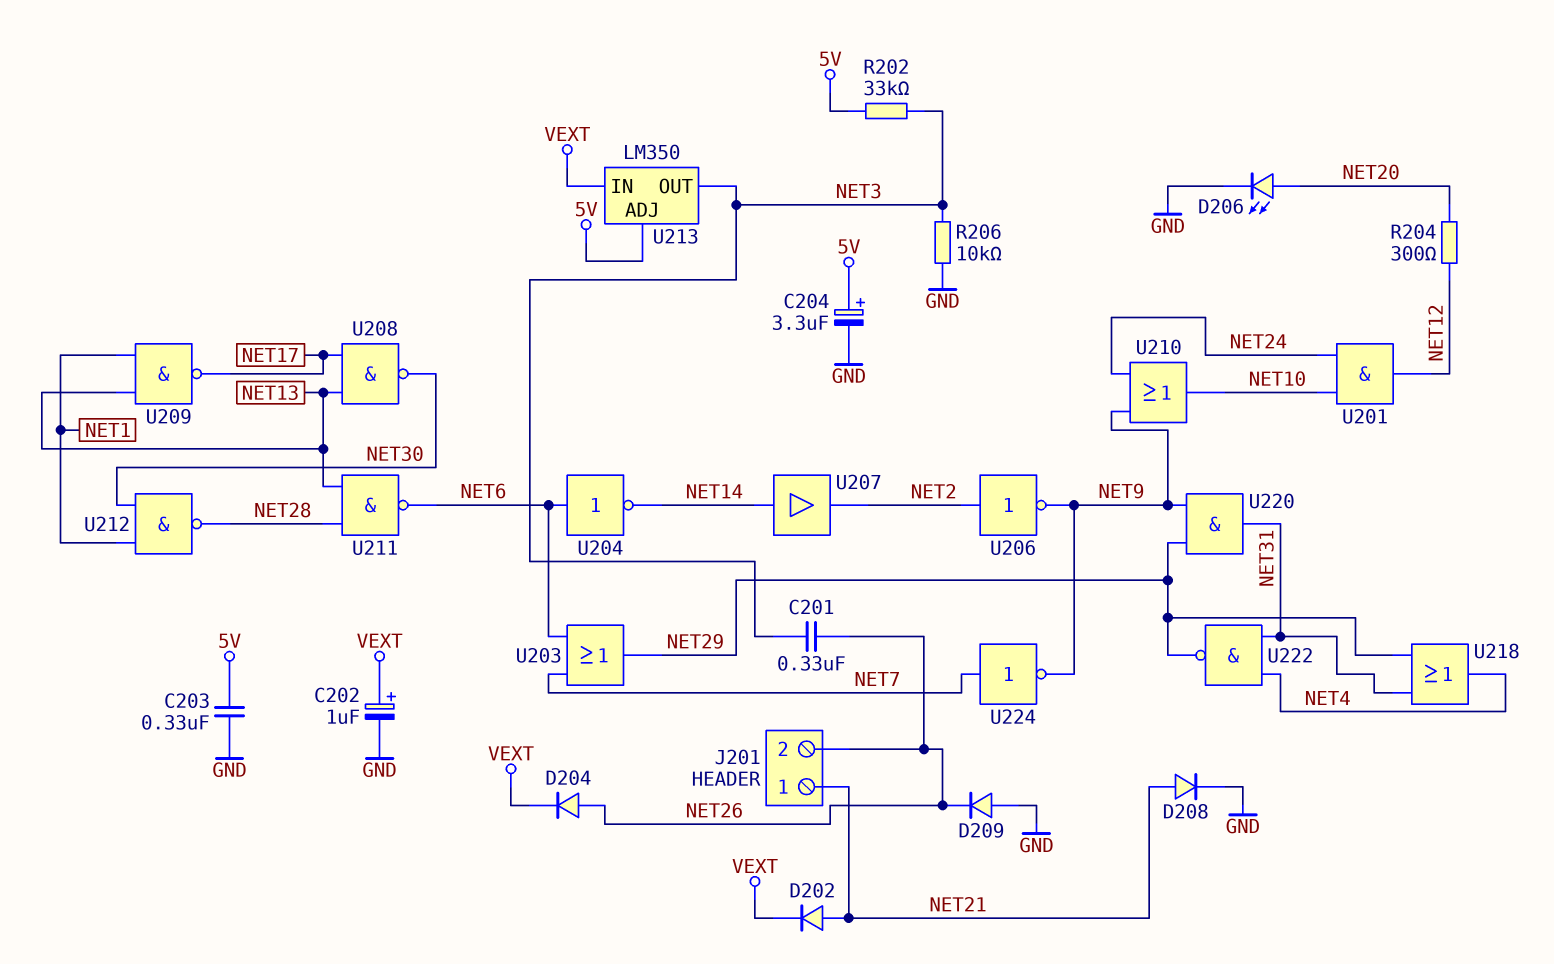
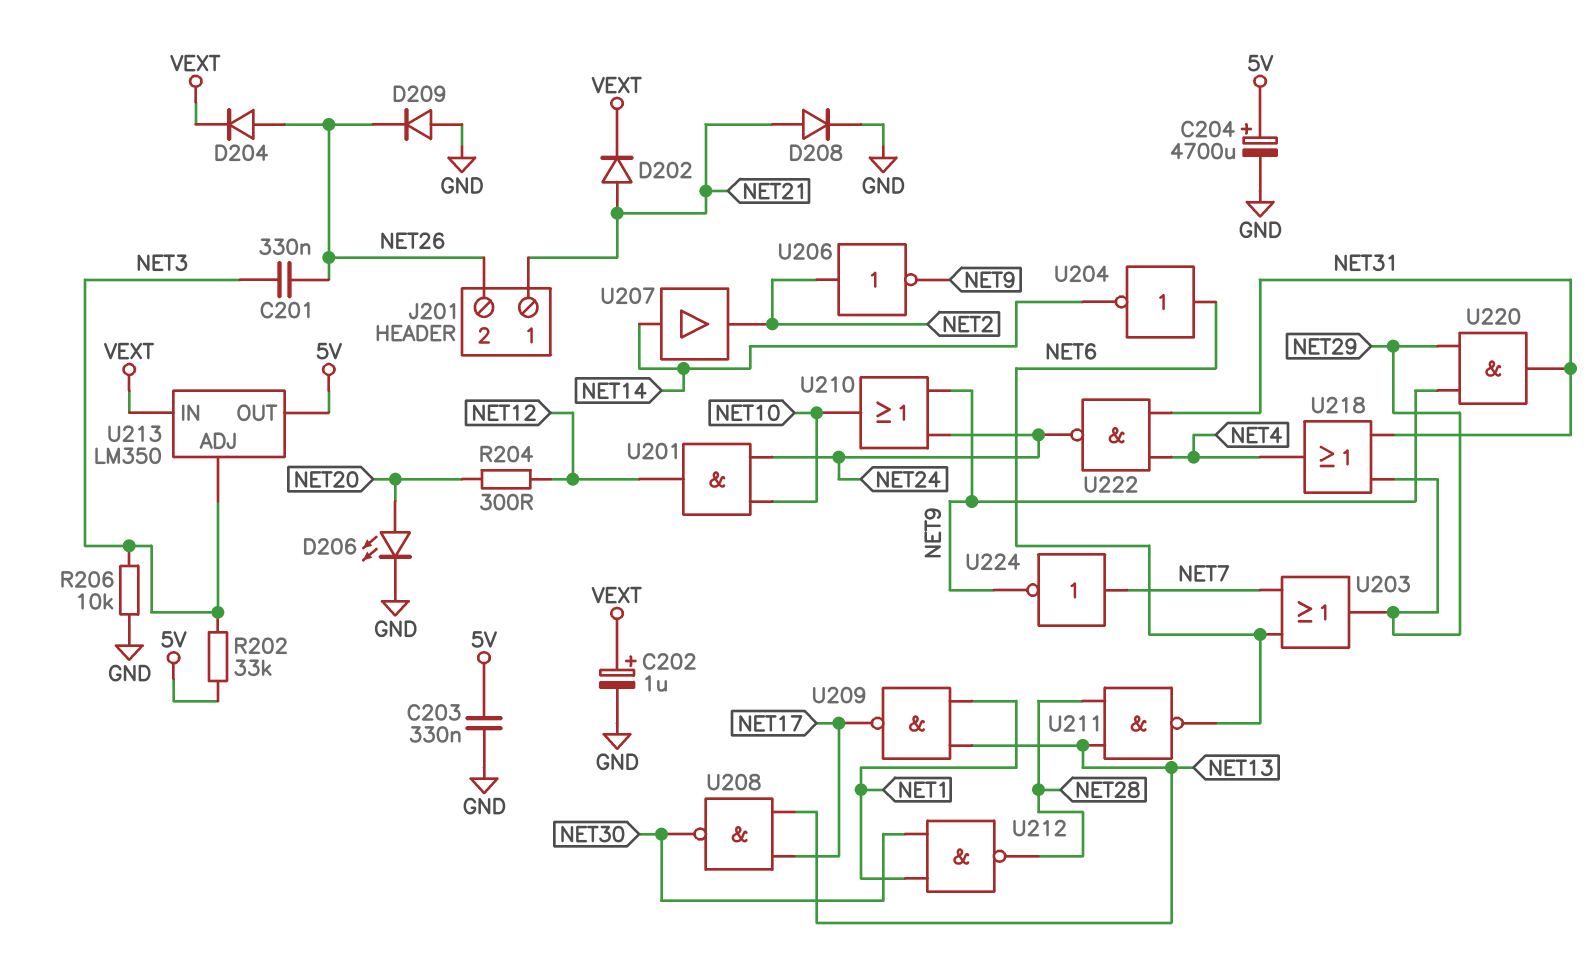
C204: 3.3uF (plus 5V, minus GND) -> 4700uF (plus 5V, minus GND)
U213 pin ADJ: 5V -> NET3
U213 pin OUT: NET3 -> 5V
U222: NAND (in NET4, in NET31, out NET29) -> NAND (in NET4, in NET31, out NET24)

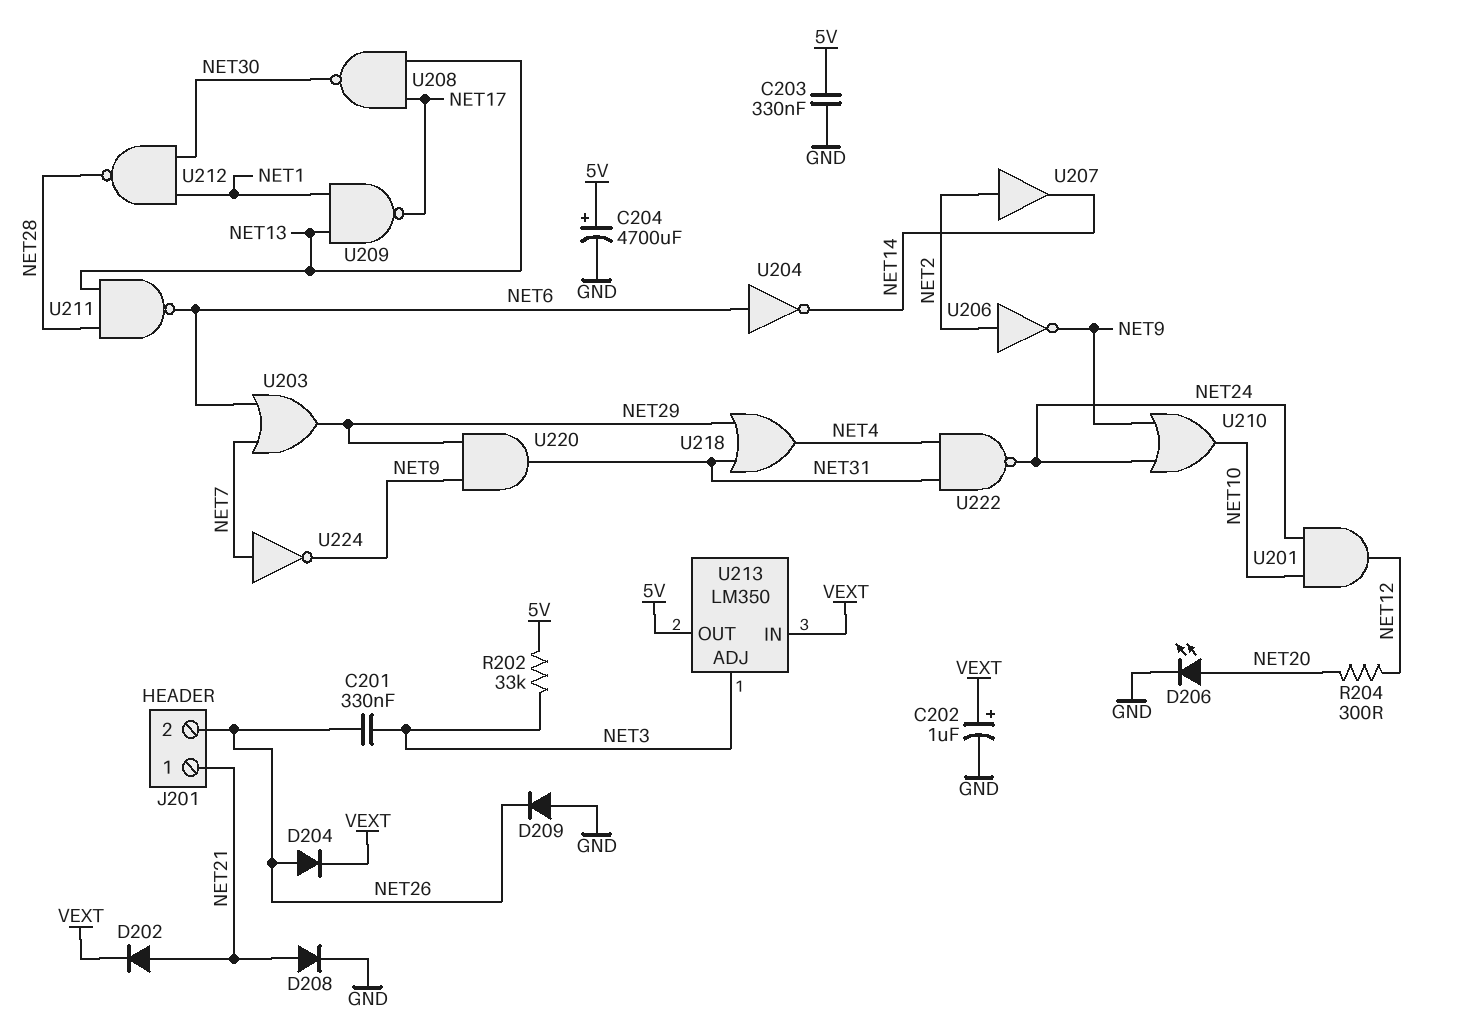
R206: 10k (GND, NET3) -> none
U207: buffer (in NET14, out NET2) -> buffer (in NET2, out NET14)

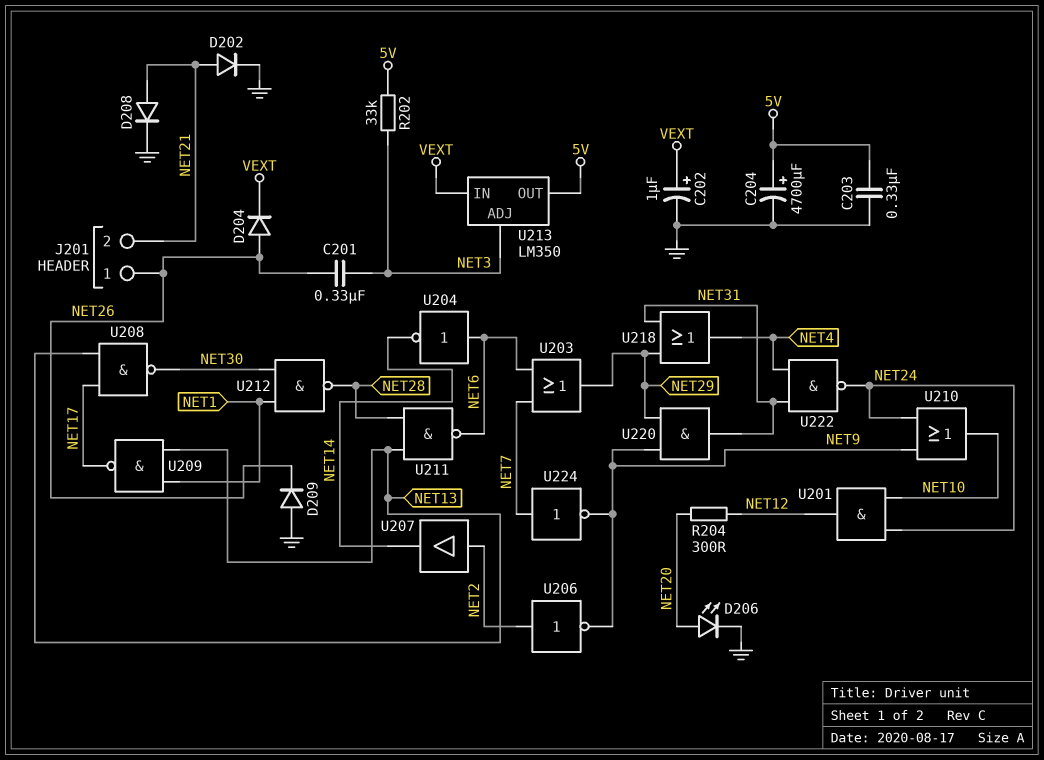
D202: diode (A NET21, K VEXT) -> diode (A NET21, K GND)
J201 pin 1: NET21 -> NET26
J201 pin 2: NET26 -> NET21

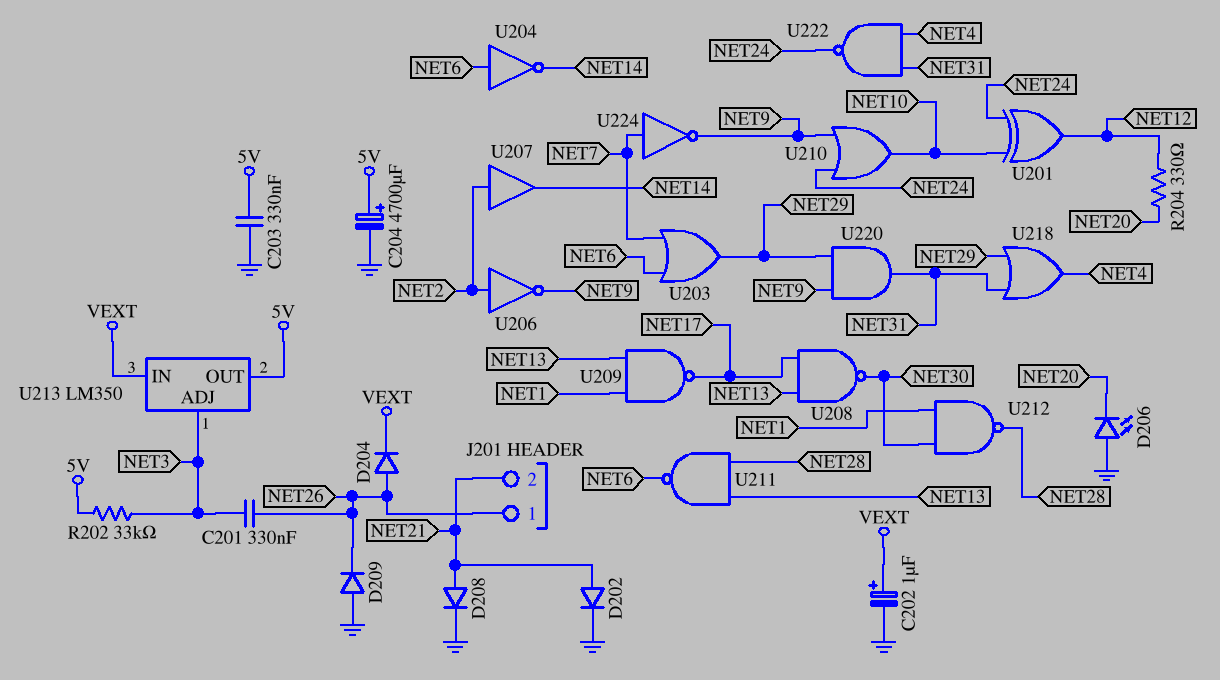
D206: LED (A NET20, K GND) -> LED (A GND, K NET20)
R204: 300 (NET12, NET20) -> 330 (NET12, NET20)
U201: AND (in NET10, in NET24, out NET12) -> XOR (in NET10, in NET24, out NET12)

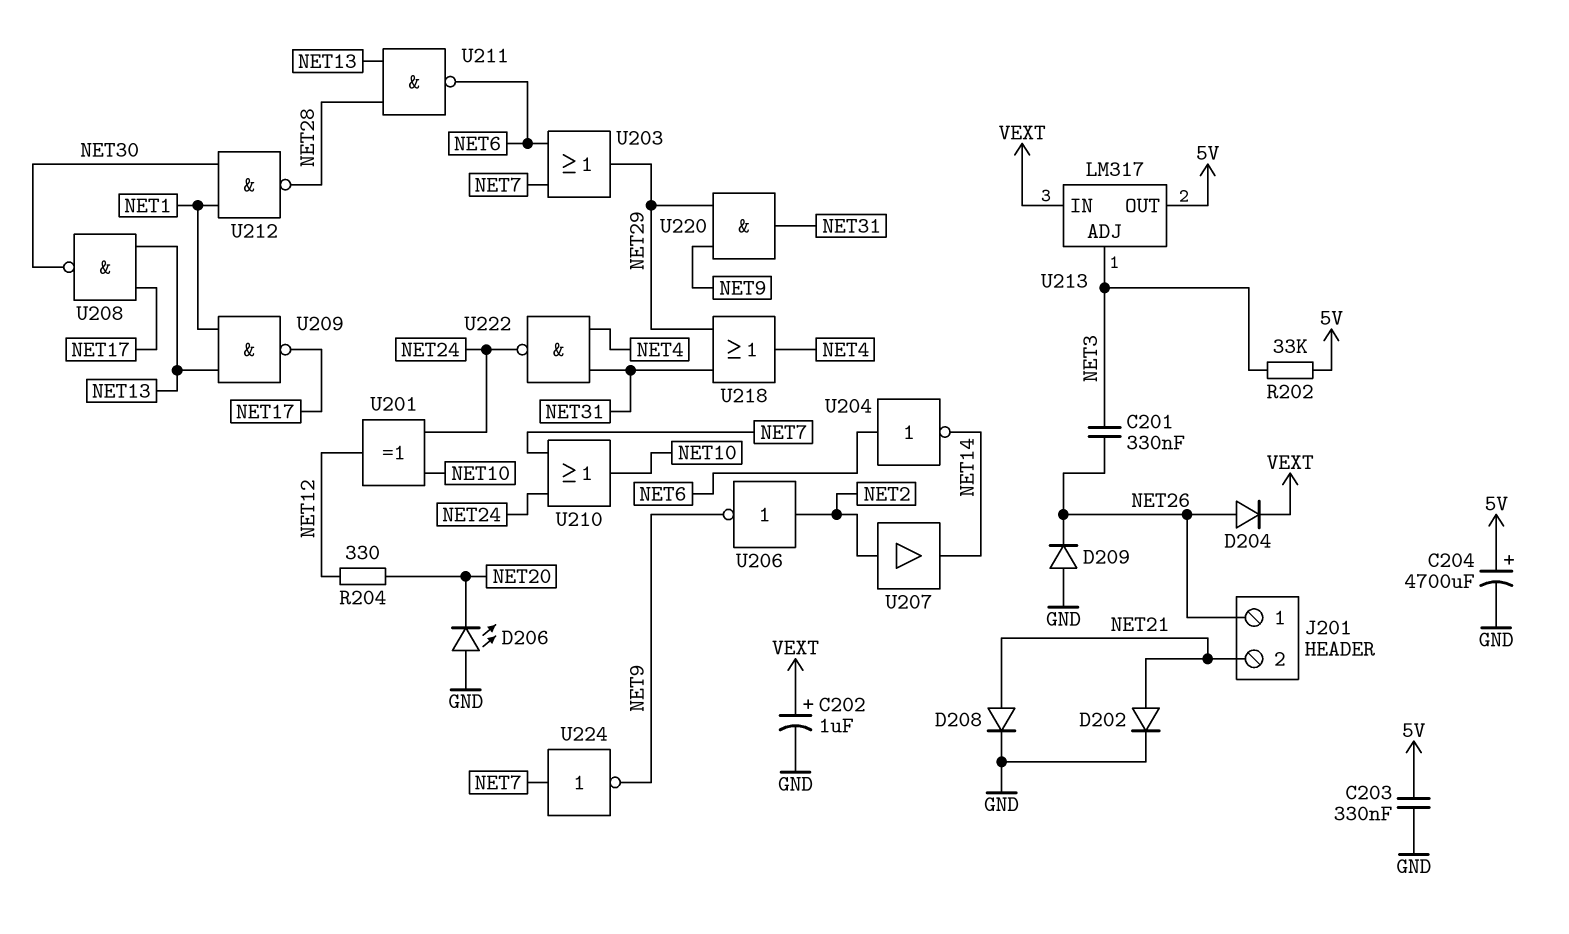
U210: OR (in NET9, in NET24, out NET10) -> OR (in NET7, in NET24, out NET10)
U213: LM350 -> LM317

